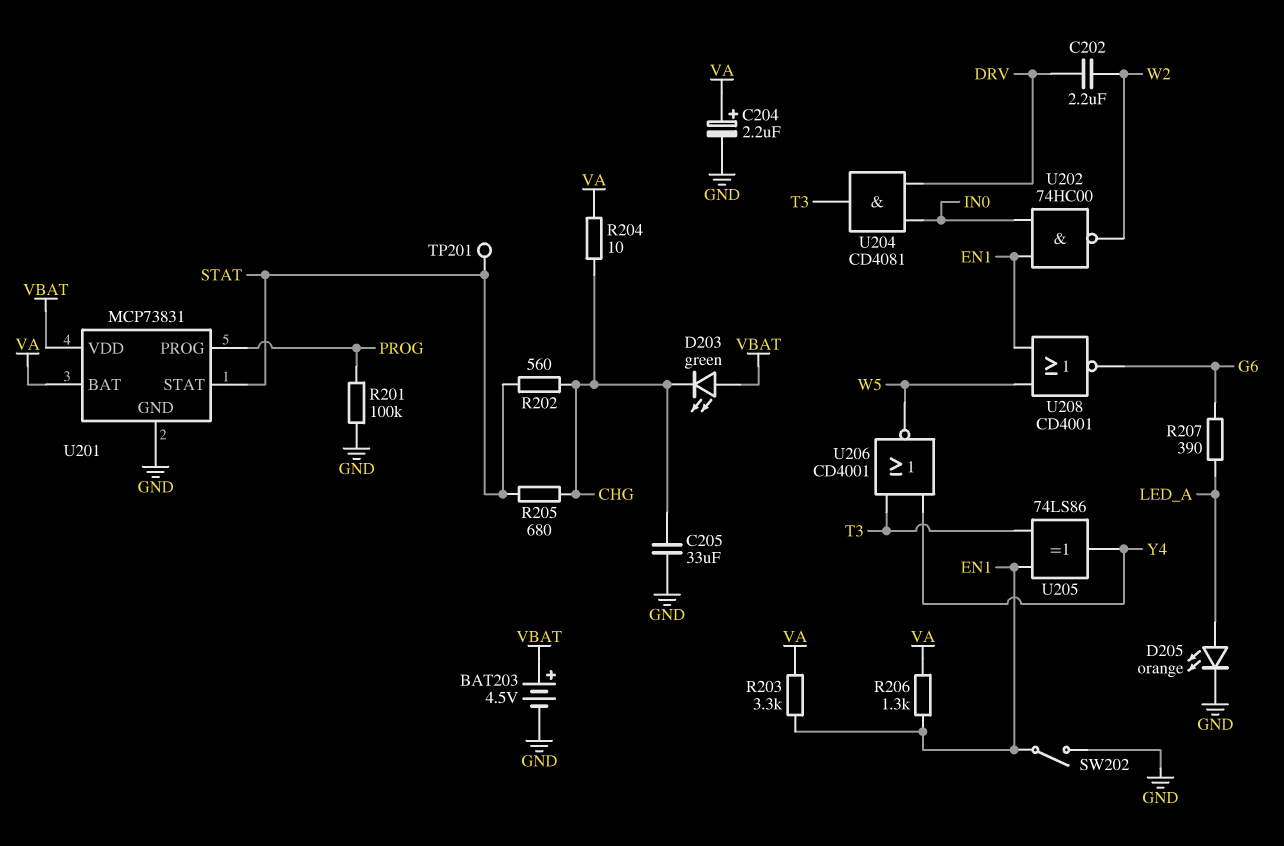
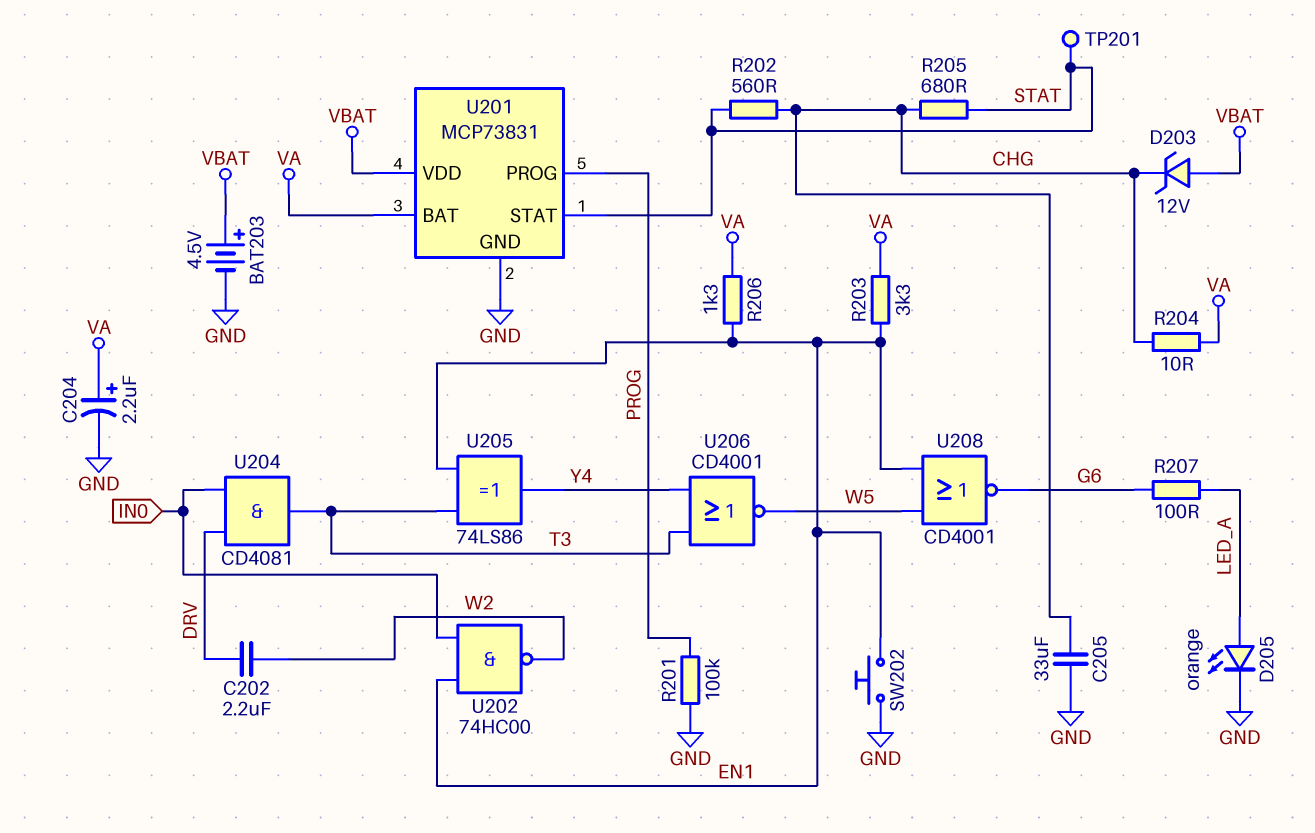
D203: LED green (A VBAT, K CHG) -> zener 12V (A VBAT, K CHG)
R207: 390 (G6, LED_A) -> 100 (G6, LED_A)
SW202: switch (EN1, GND) -> button (EN1, GND)

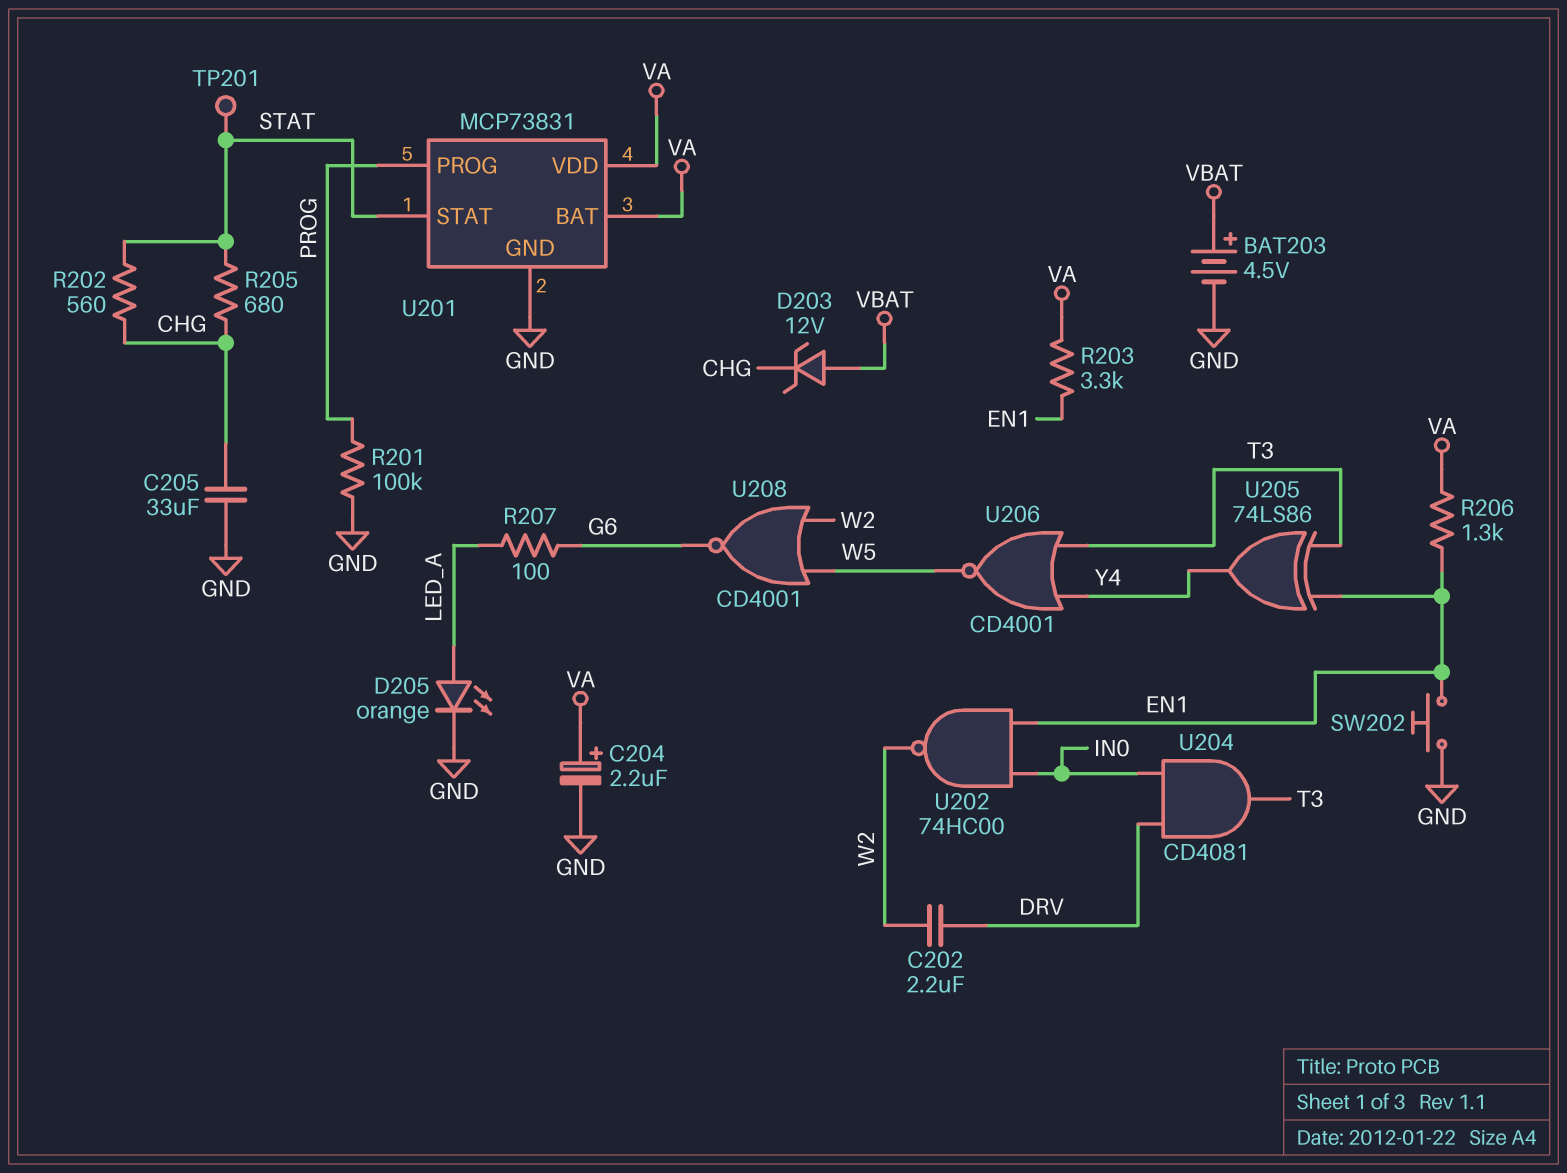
R204: 10 (CHG, VA) -> none
U201 pin VDD: VBAT -> VA
U208: NOR CD4001 (in EN1, in W5, out G6) -> NOR CD4001 (in W2, in W5, out G6)

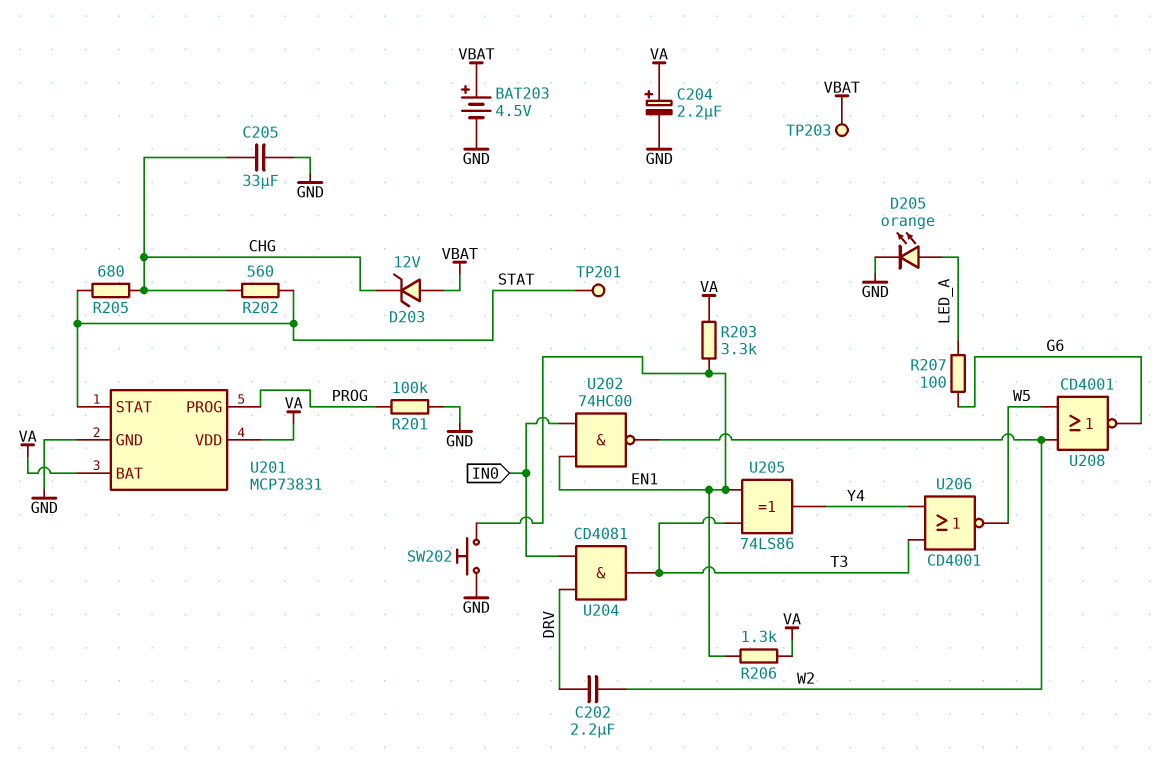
TP203: none -> test point (VBAT)

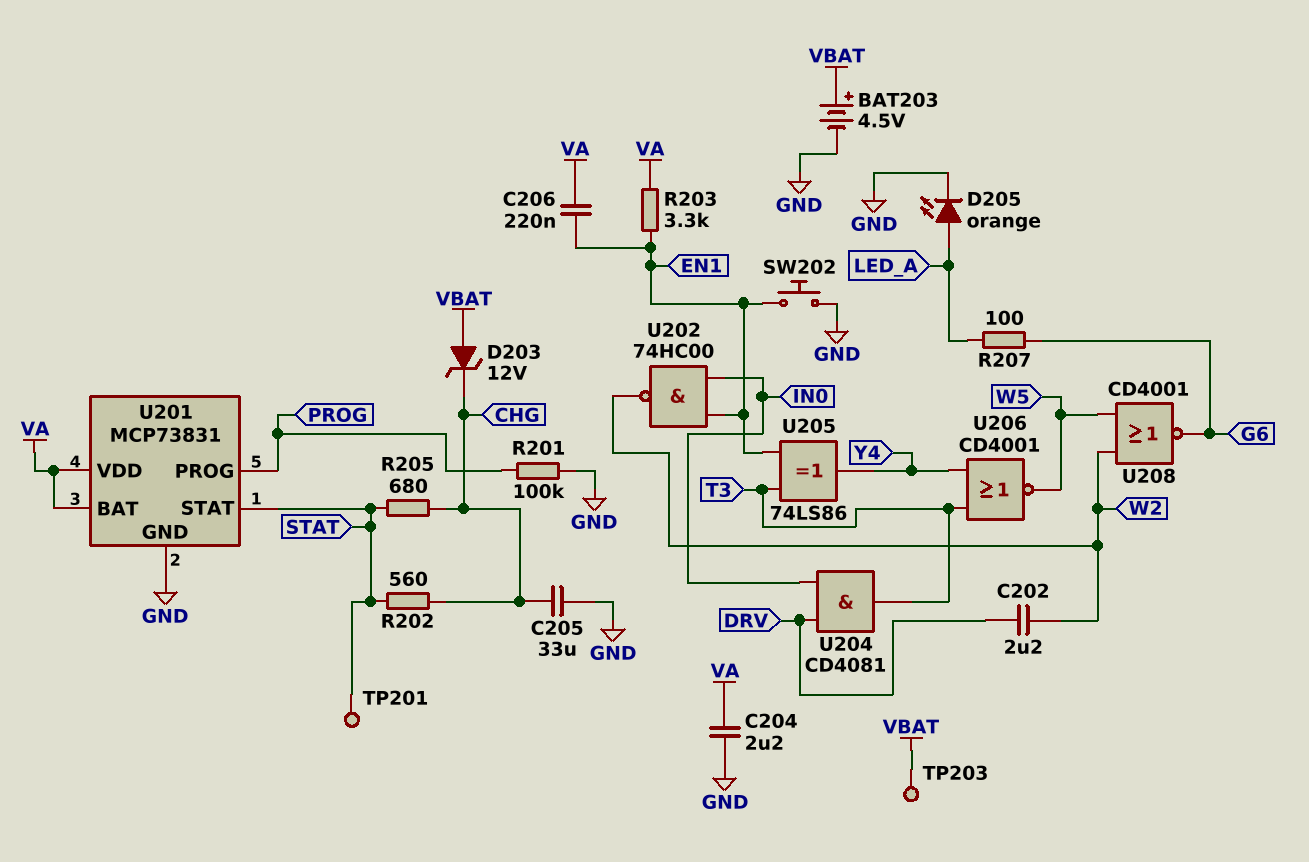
C204: 2.2uF (plus VA, minus GND) -> 2.2uF (GND, VA)
C206: none -> 220nF (EN1, VA)
R206: 1.3k (EN1, VA) -> none

